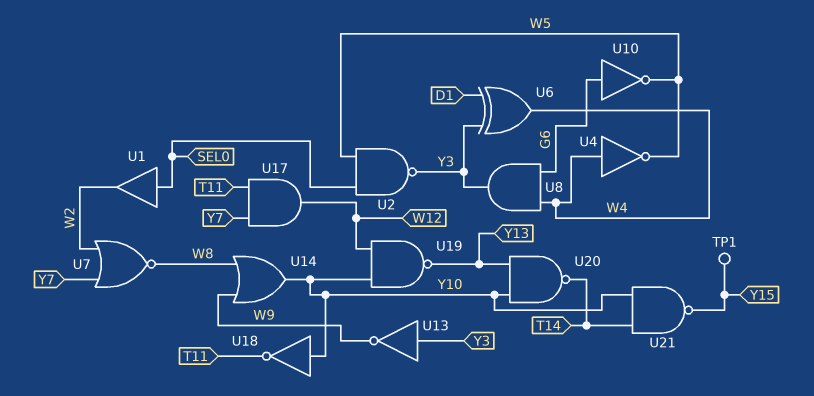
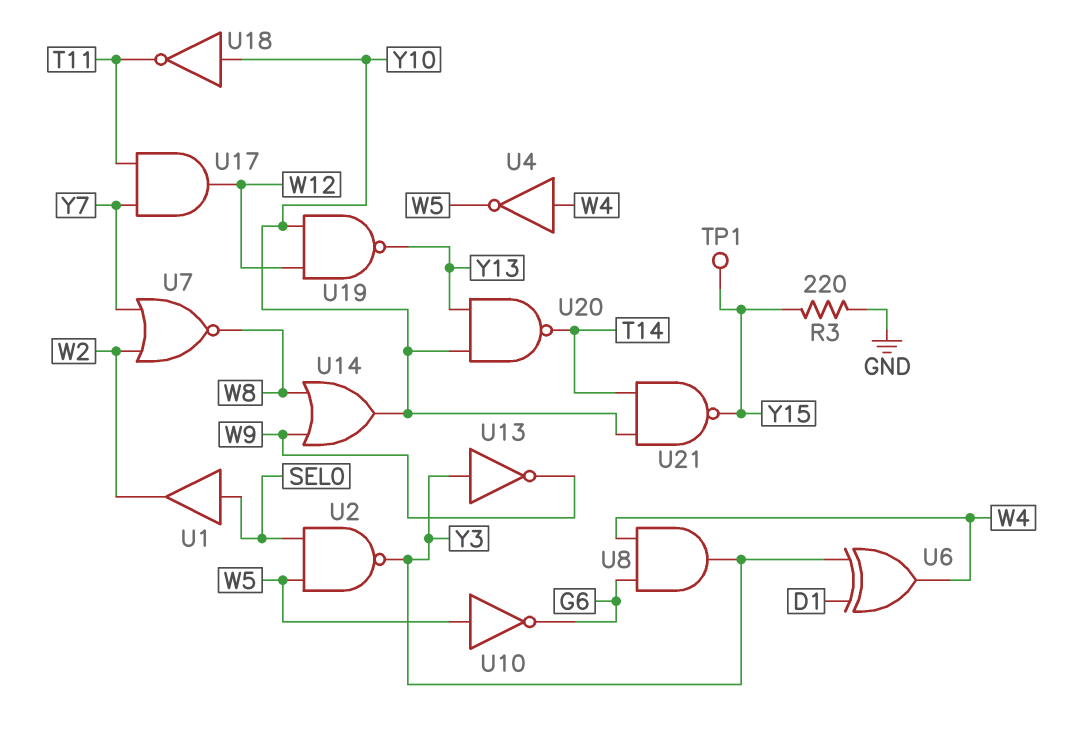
R3: none -> 220 (GND, Y15)
U10: NOT (in G6, out W5) -> NOT (in W5, out G6)

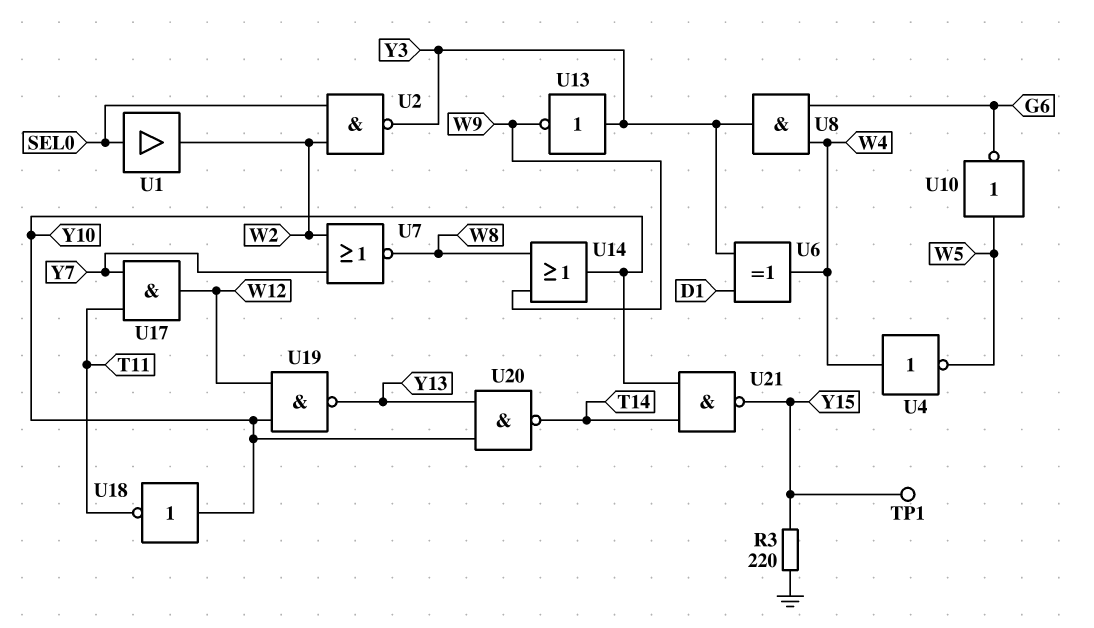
U2: NAND (in SEL0, in W5, out Y3) -> NAND (in SEL0, in W2, out Y3)

